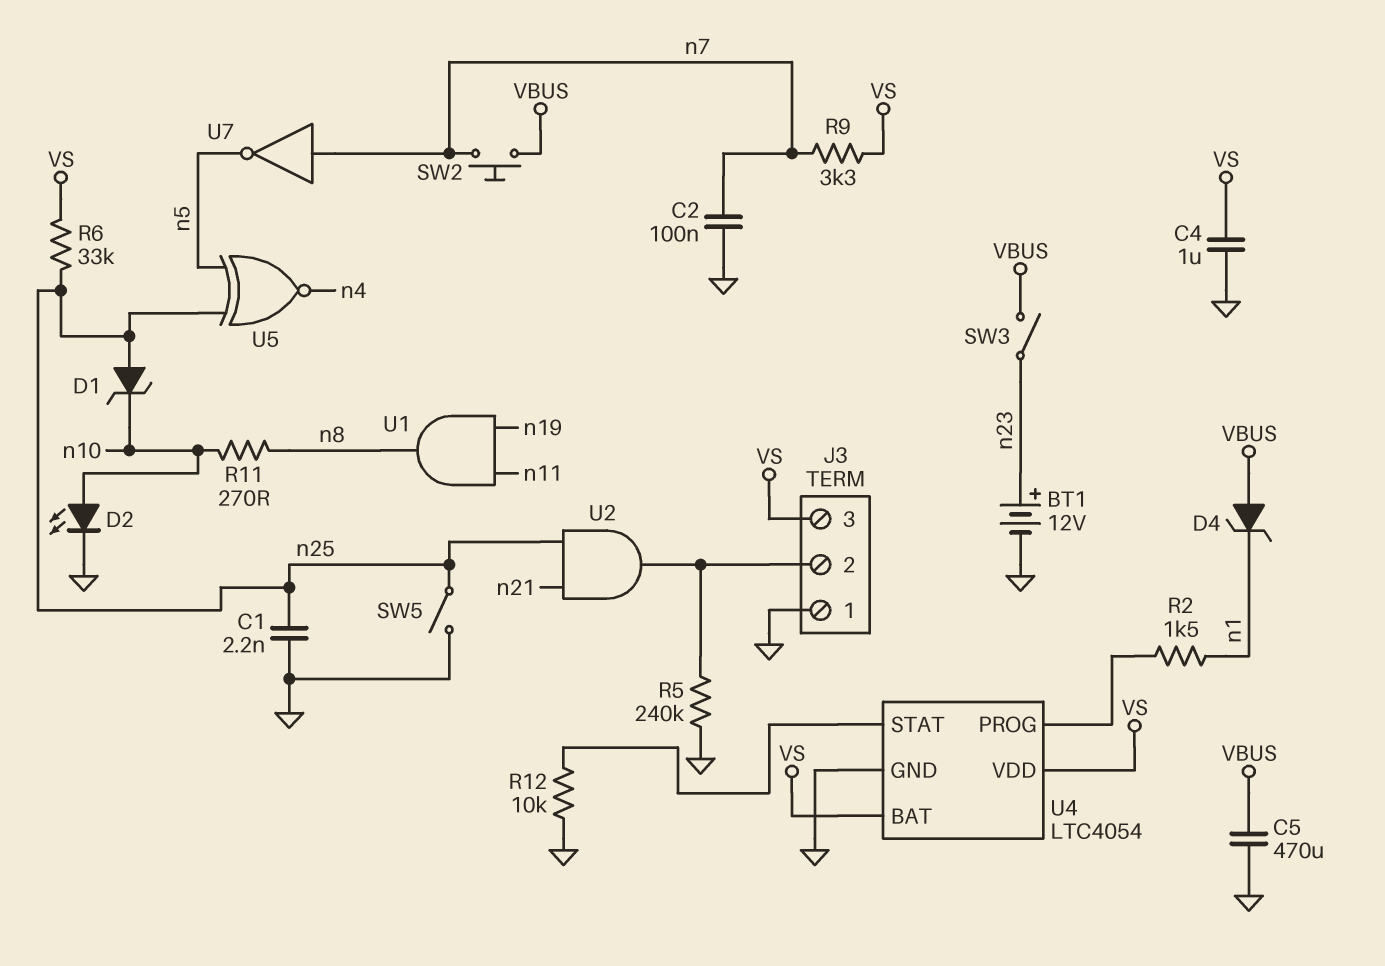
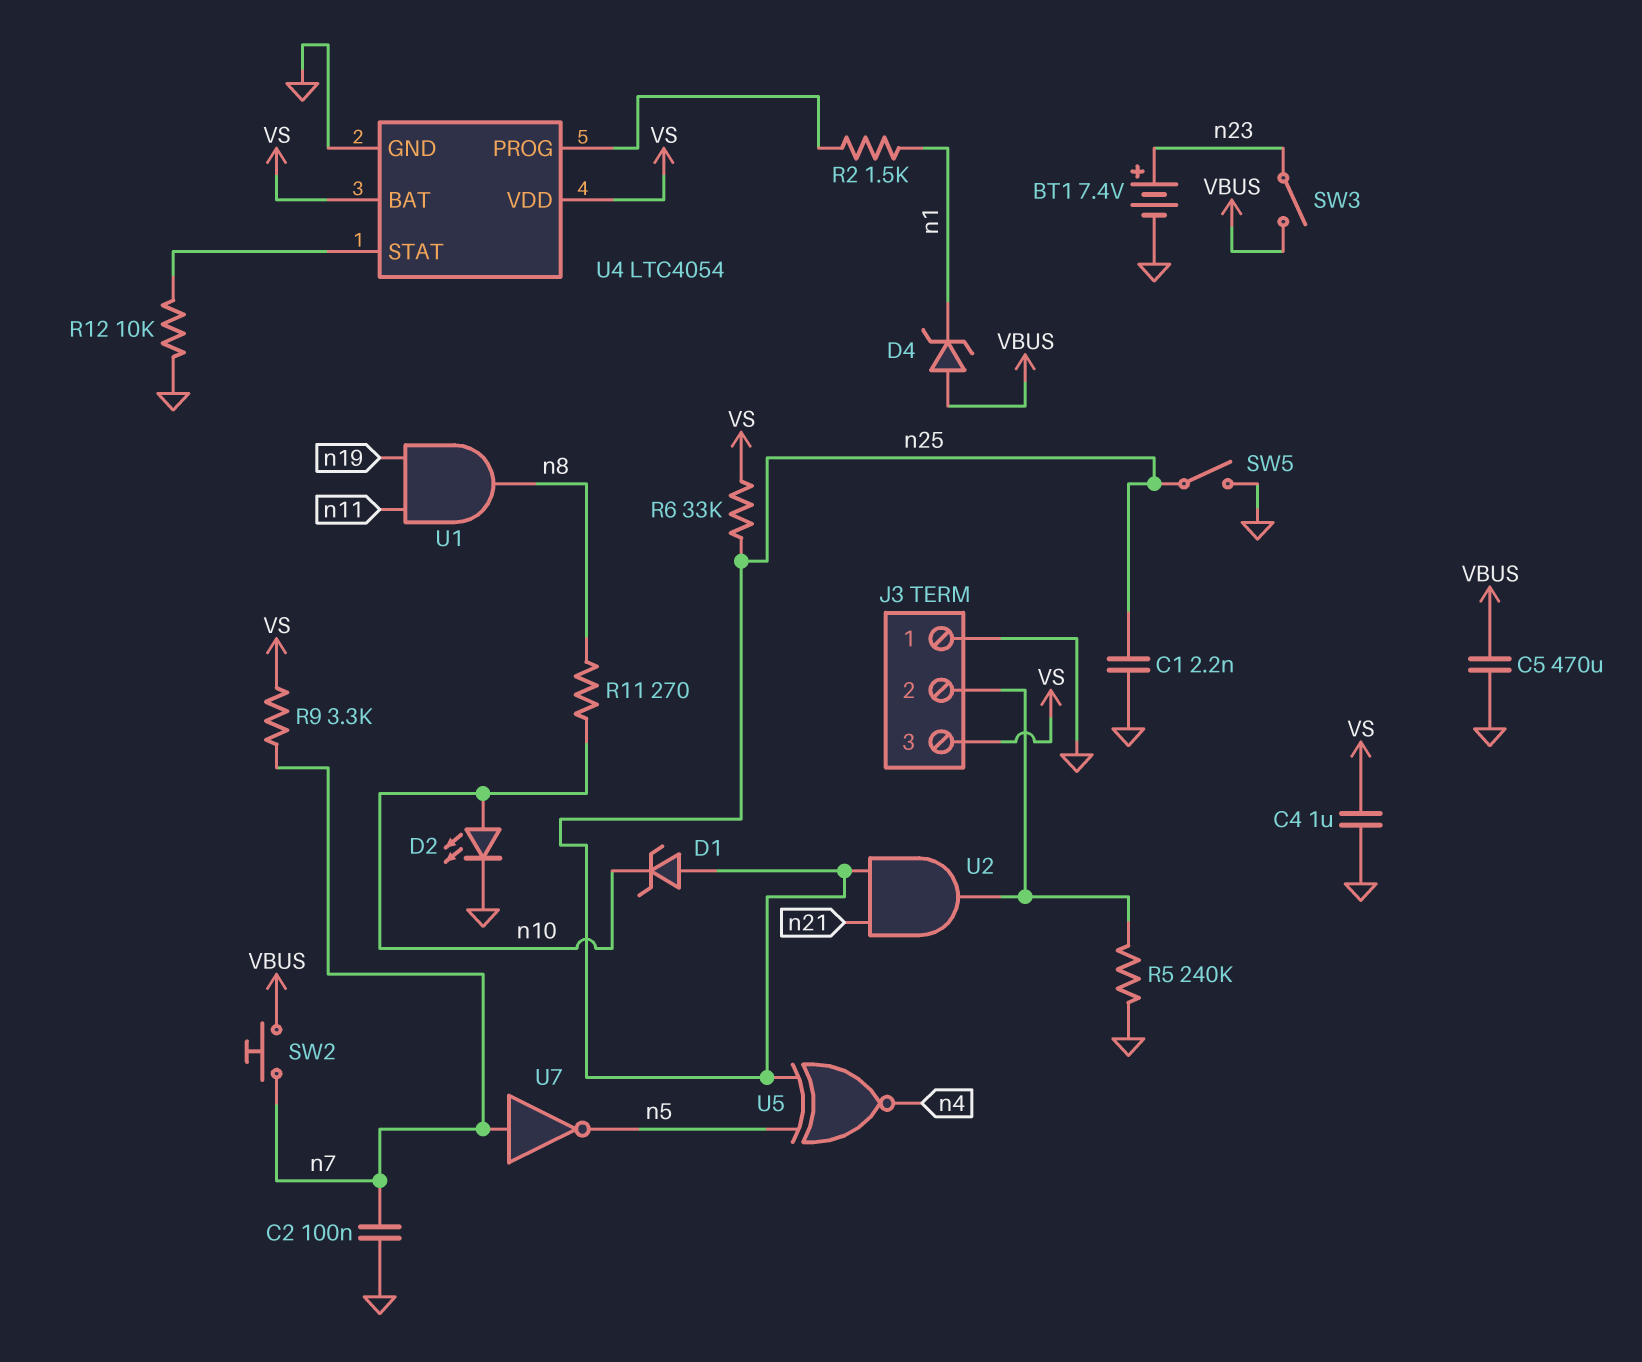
BT1: 12V (plus n23, minus GND) -> 7.4V (plus n23, minus GND)

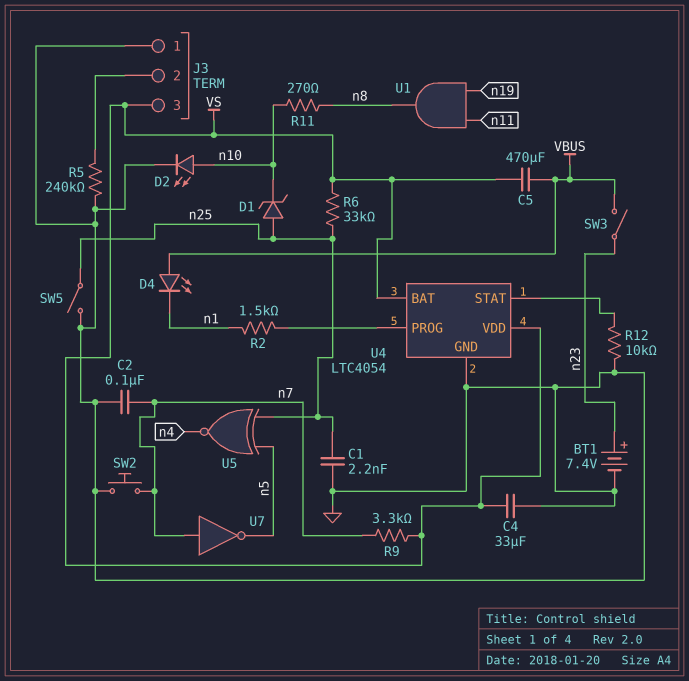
C4: 1uF (GND, VS) -> 33uF (GND, VS)
C5: 470uF (GND, VBUS) -> 470uF (VBUS, VS)
D4: zener (A VBUS, K n1) -> LED (A VBUS, K n1)
SW2: button (VBUS, n7) -> button (GND, n7)
U2: AND (in n21, in n25, out J3/2) -> none

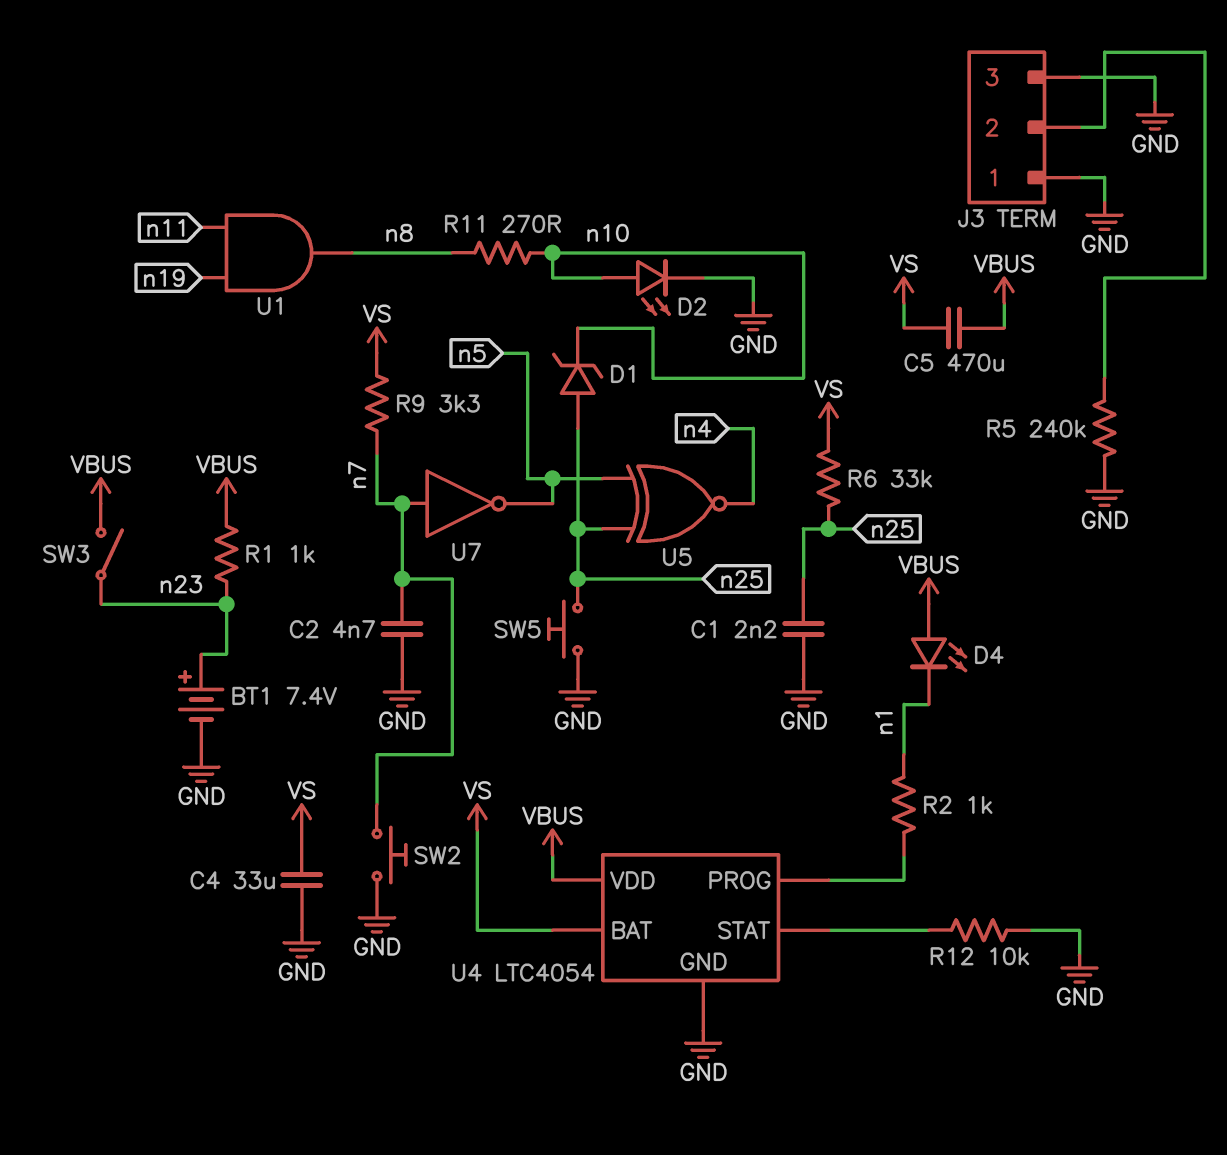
C2: 100nF (GND, n7) -> 4.7nF (GND, n7)
J3 pin 3: VS -> GND
R1: none -> 1k (VBUS, n23)
R2: 1.5k (U4/PROG, n1) -> 1k (U4/PROG, n1)
SW5: switch (GND, n25) -> button (GND, n25)
U4 pin VDD: VS -> VBUS

